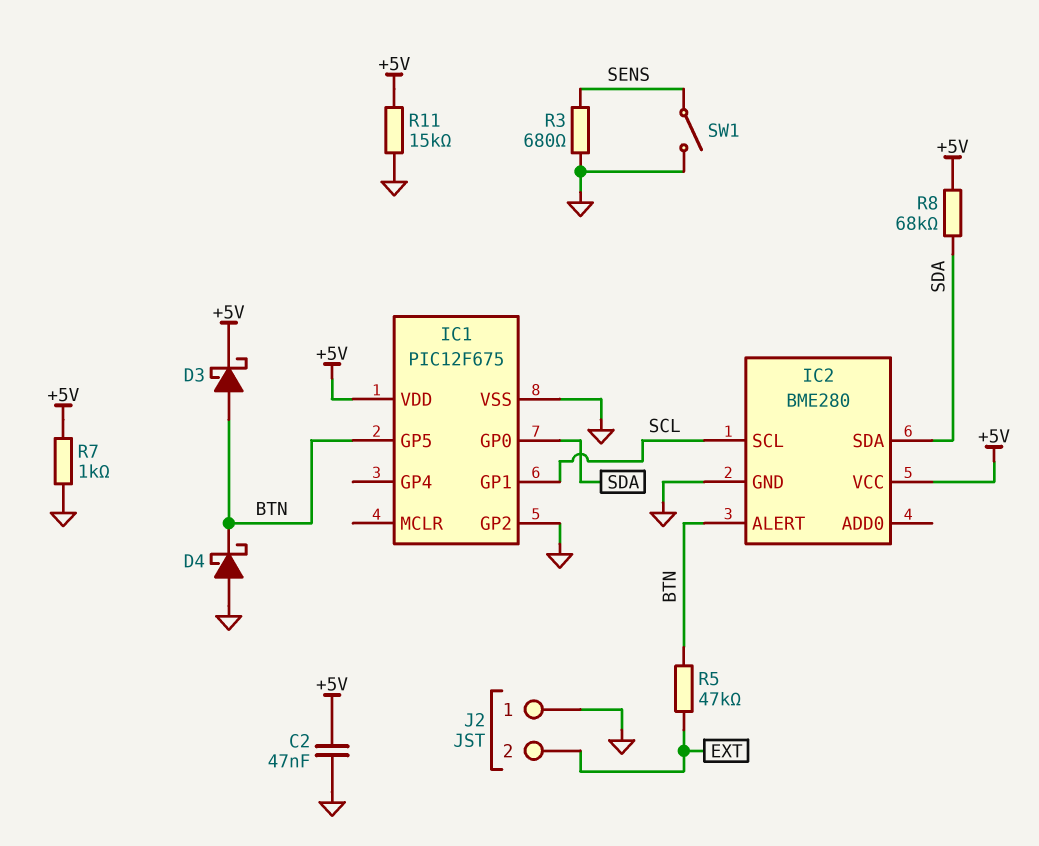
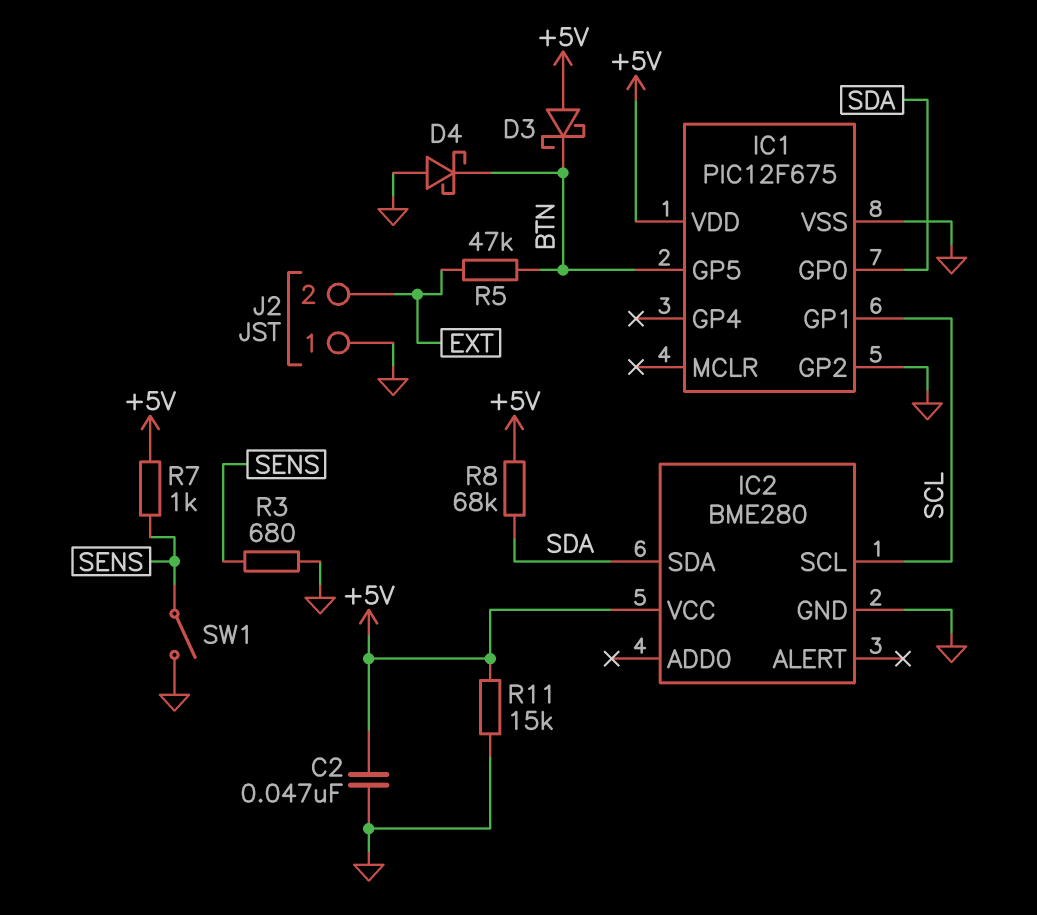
D3: schottky (A BTN, K +5V) -> schottky (A +5V, K BTN)
IC2 pin ALERT: BTN -> none
R7: 1k (+5V, GND) -> 1k (+5V, SENS)

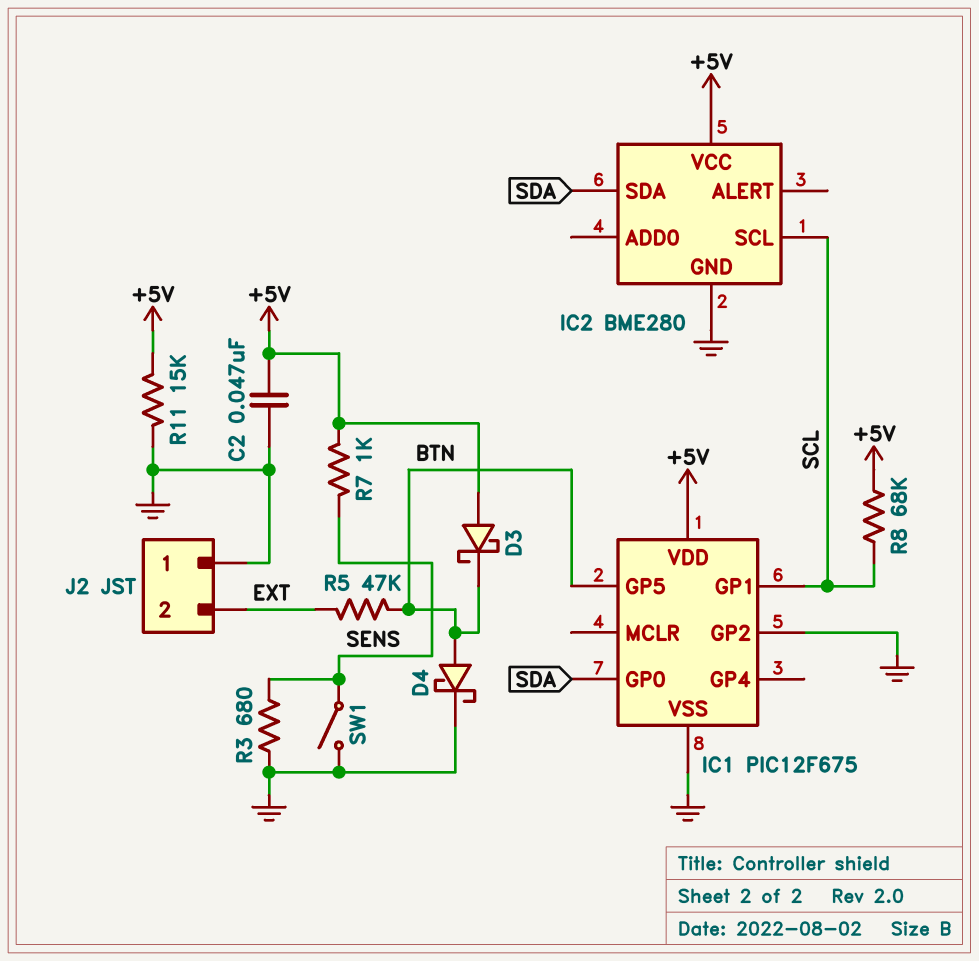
D4: schottky (A GND, K BTN) -> schottky (A BTN, K GND)
R8: 68k (+5V, SDA) -> 68k (+5V, SCL)

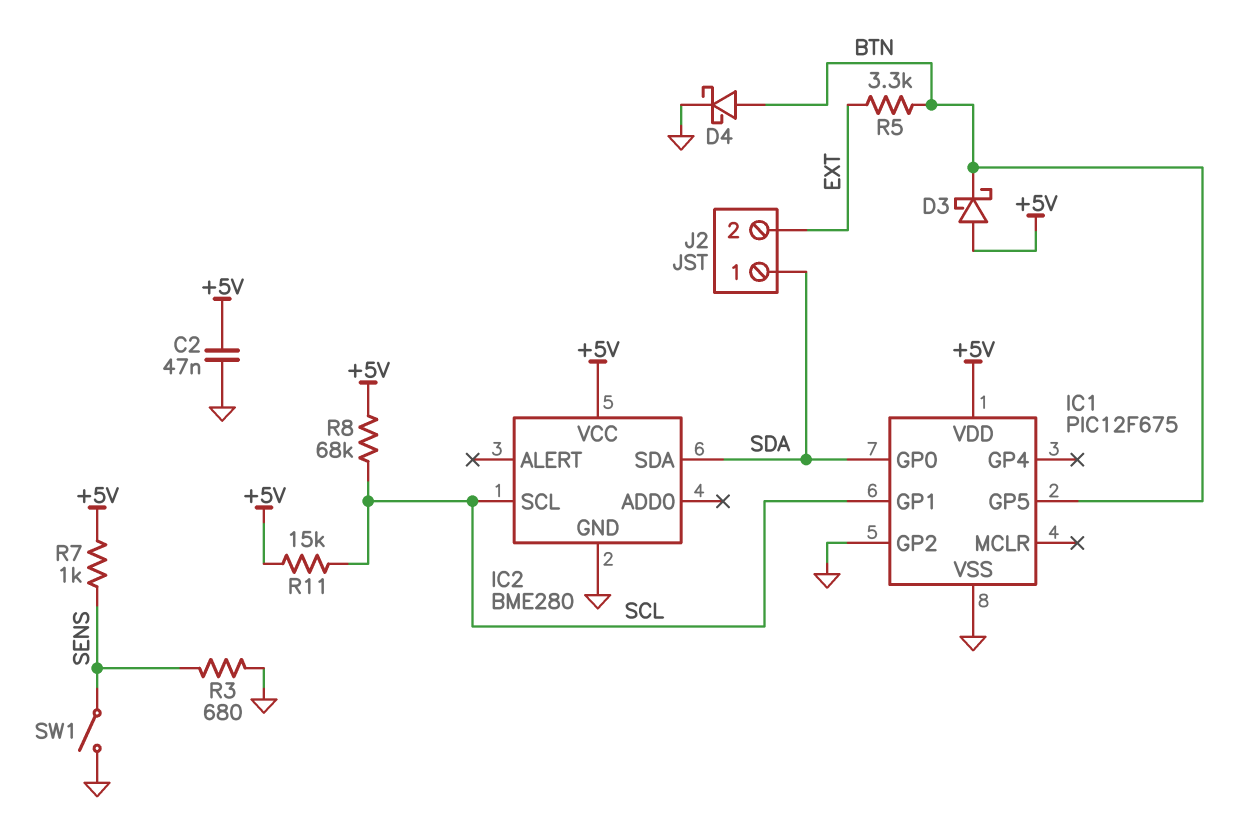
J2 pin 1: GND -> SDA
R5: 47k (BTN, EXT) -> 3.3k (BTN, EXT)
R11: 15k (+5V, GND) -> 15k (+5V, SCL)

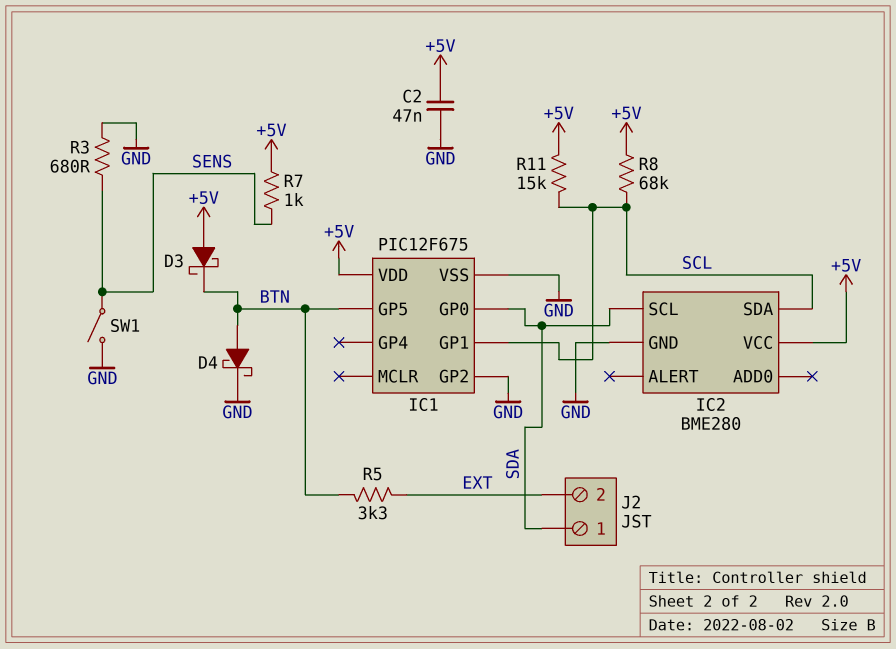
IC2 pin SCL: SCL -> SDA
IC2 pin SDA: SDA -> SCL

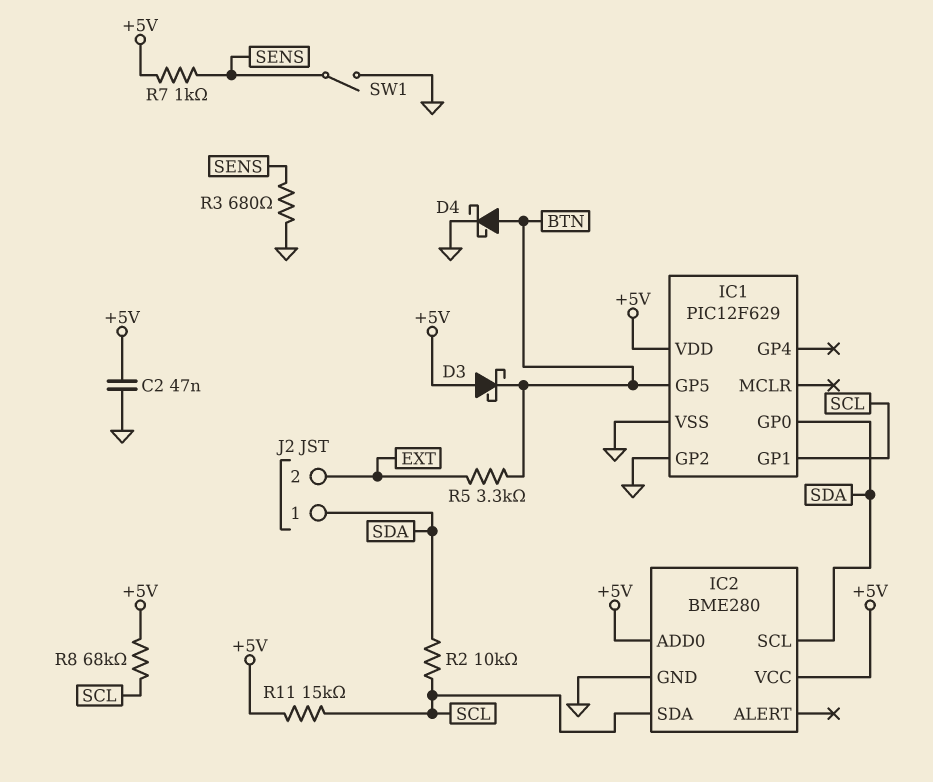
IC1: PIC12F675 -> PIC12F629
IC2 pin ADD0: none -> +5V
R2: none -> 10k (SCL, SDA)

